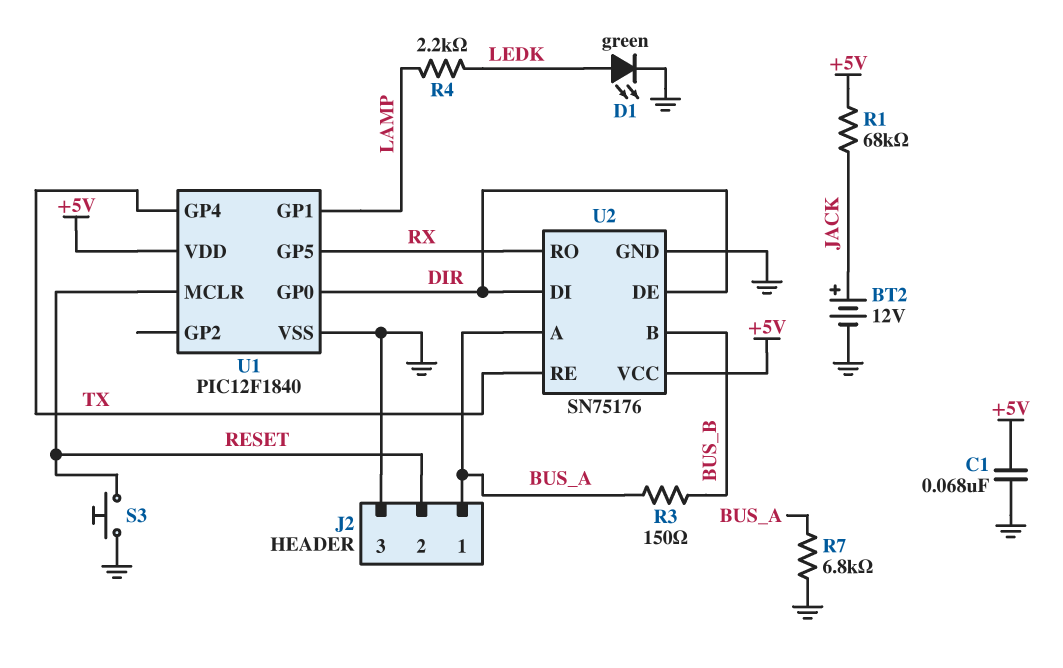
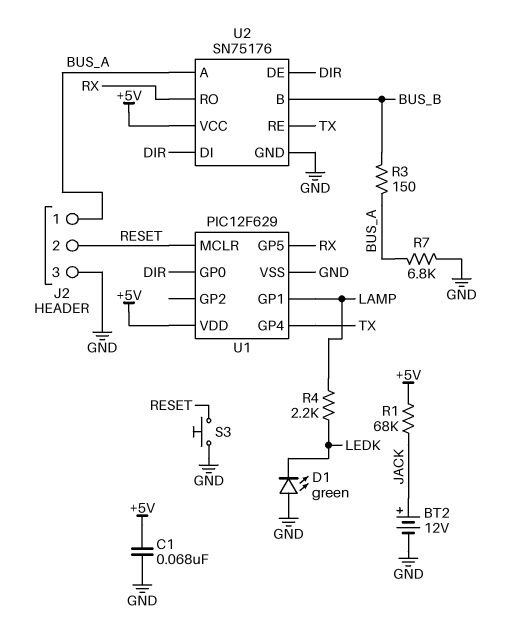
D1: LED green (A LEDK, K GND) -> LED green (A GND, K LEDK)
U1: PIC12F1840 -> PIC12F629

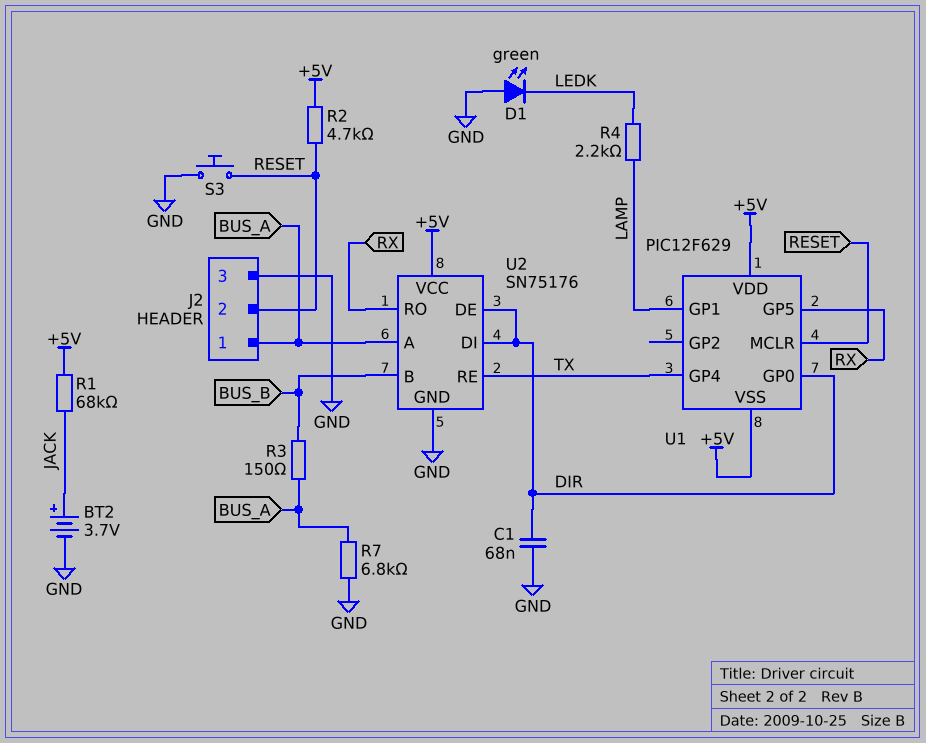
BT2: 12V (plus JACK, minus GND) -> 3.7V (plus JACK, minus GND)
C1: 68nF (+5V, GND) -> 68nF (DIR, GND)
R2: none -> 4.7k (+5V, RESET)
U1 pin VSS: GND -> +5V

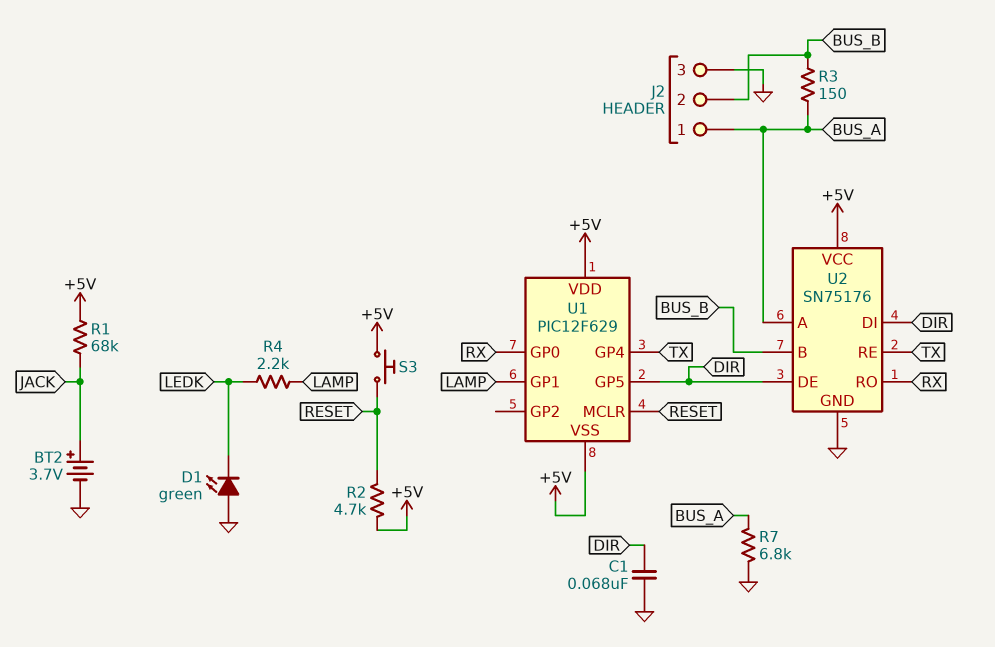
J2 pin 2: RESET -> BUS_B
S3: button (GND, RESET) -> button (+5V, RESET)
U1 pin GP0: DIR -> RX
U1 pin GP5: RX -> DIR

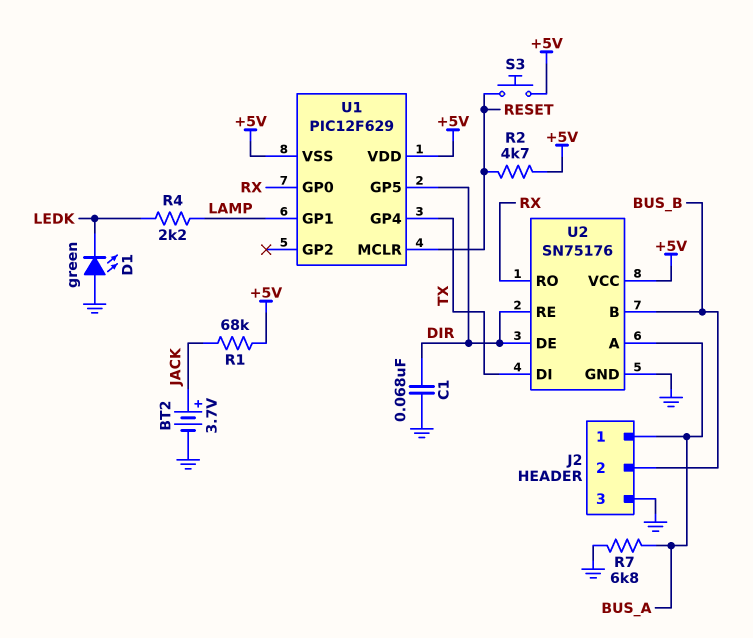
R3: 150 (BUS_A, BUS_B) -> none
U2 pin DI: DIR -> TX
U2 pin RE: TX -> DIR

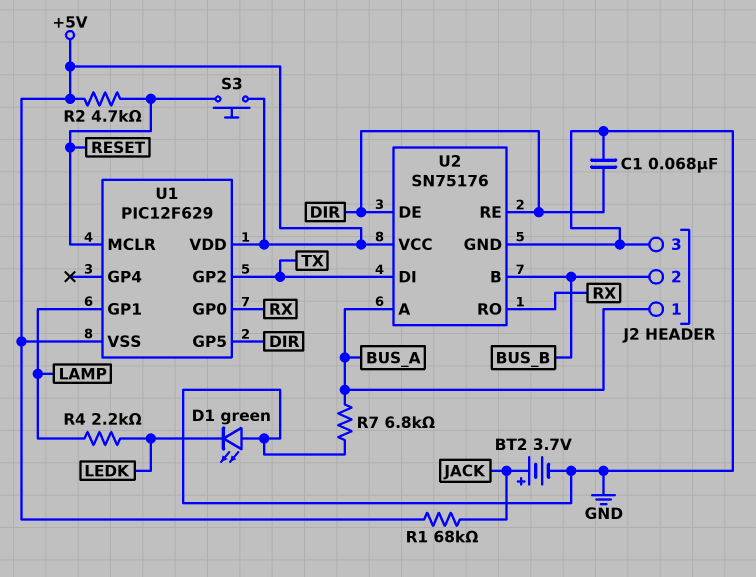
U1 pin GP2: none -> TX
U1 pin GP4: TX -> none

